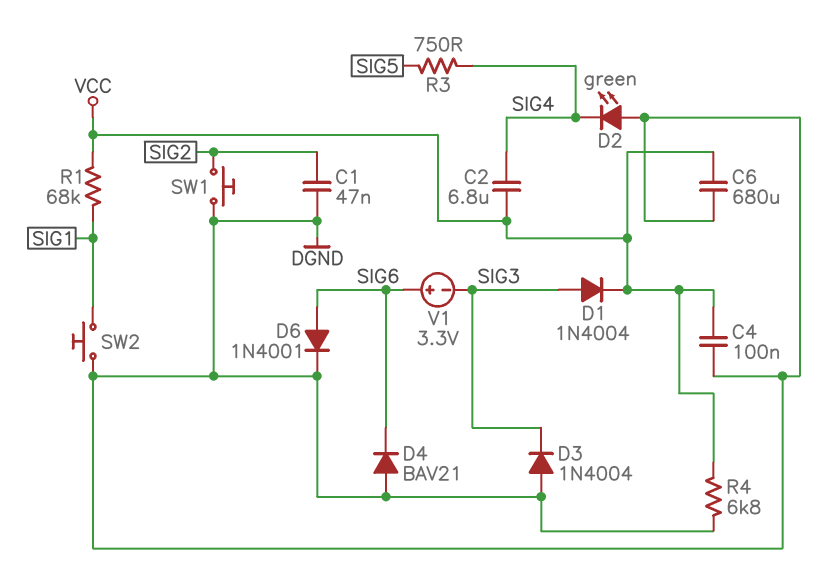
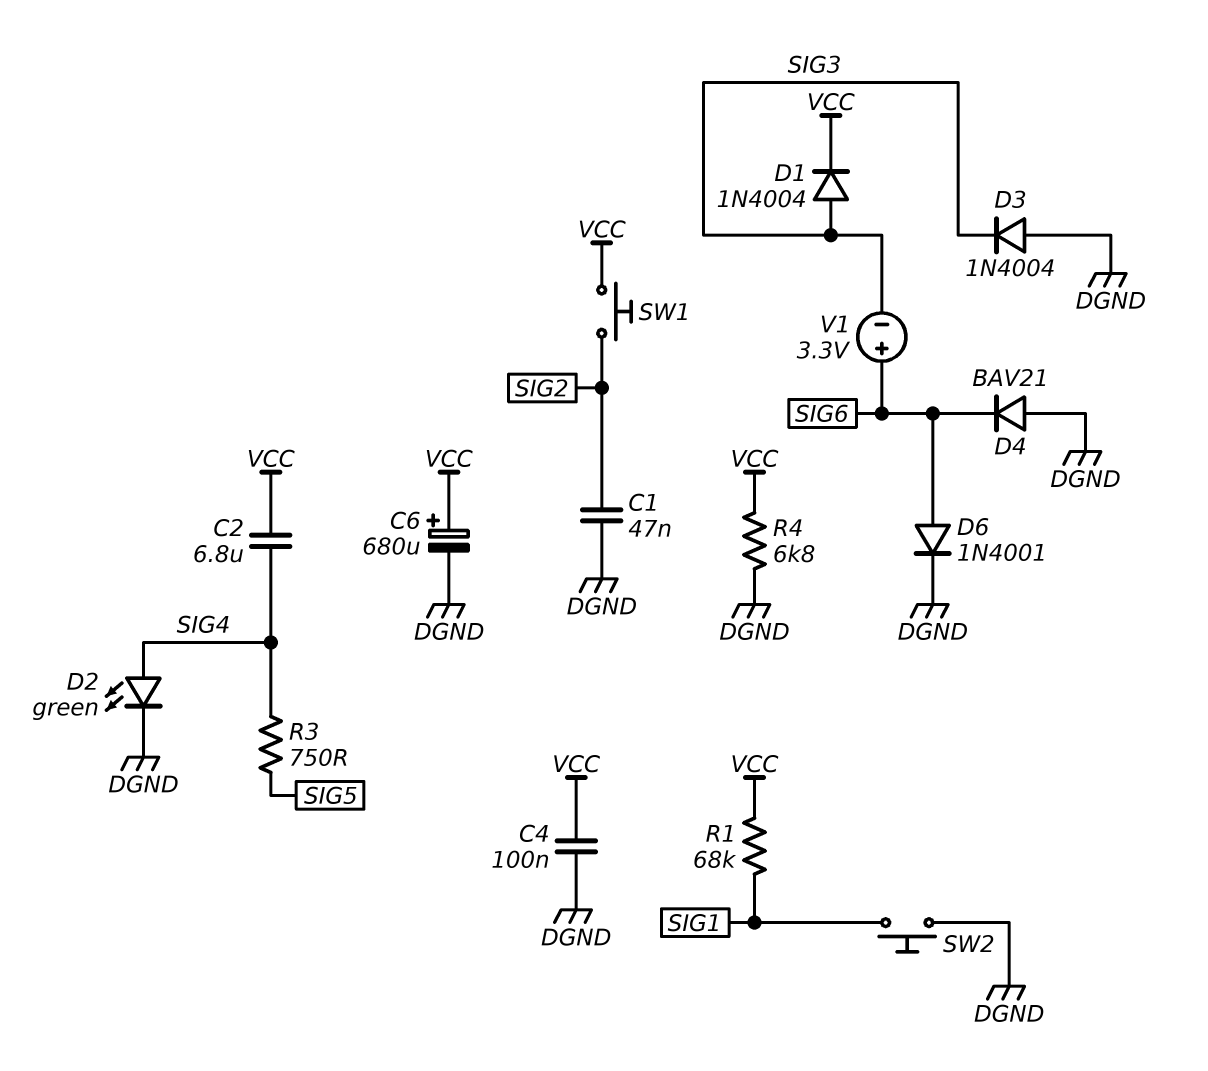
C6: 680uF (DGND, VCC) -> 680uF (plus VCC, minus DGND)
D2: LED green (A DGND, K SIG4) -> LED green (A SIG4, K DGND)
SW1: button (DGND, SIG2) -> button (SIG2, VCC)

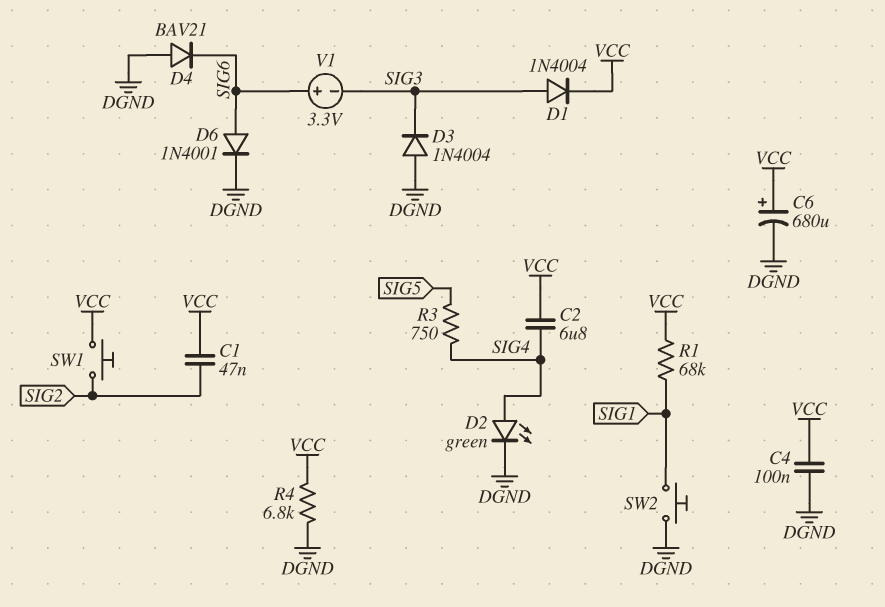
C1: 47nF (DGND, SIG2) -> 47nF (SIG2, VCC)

